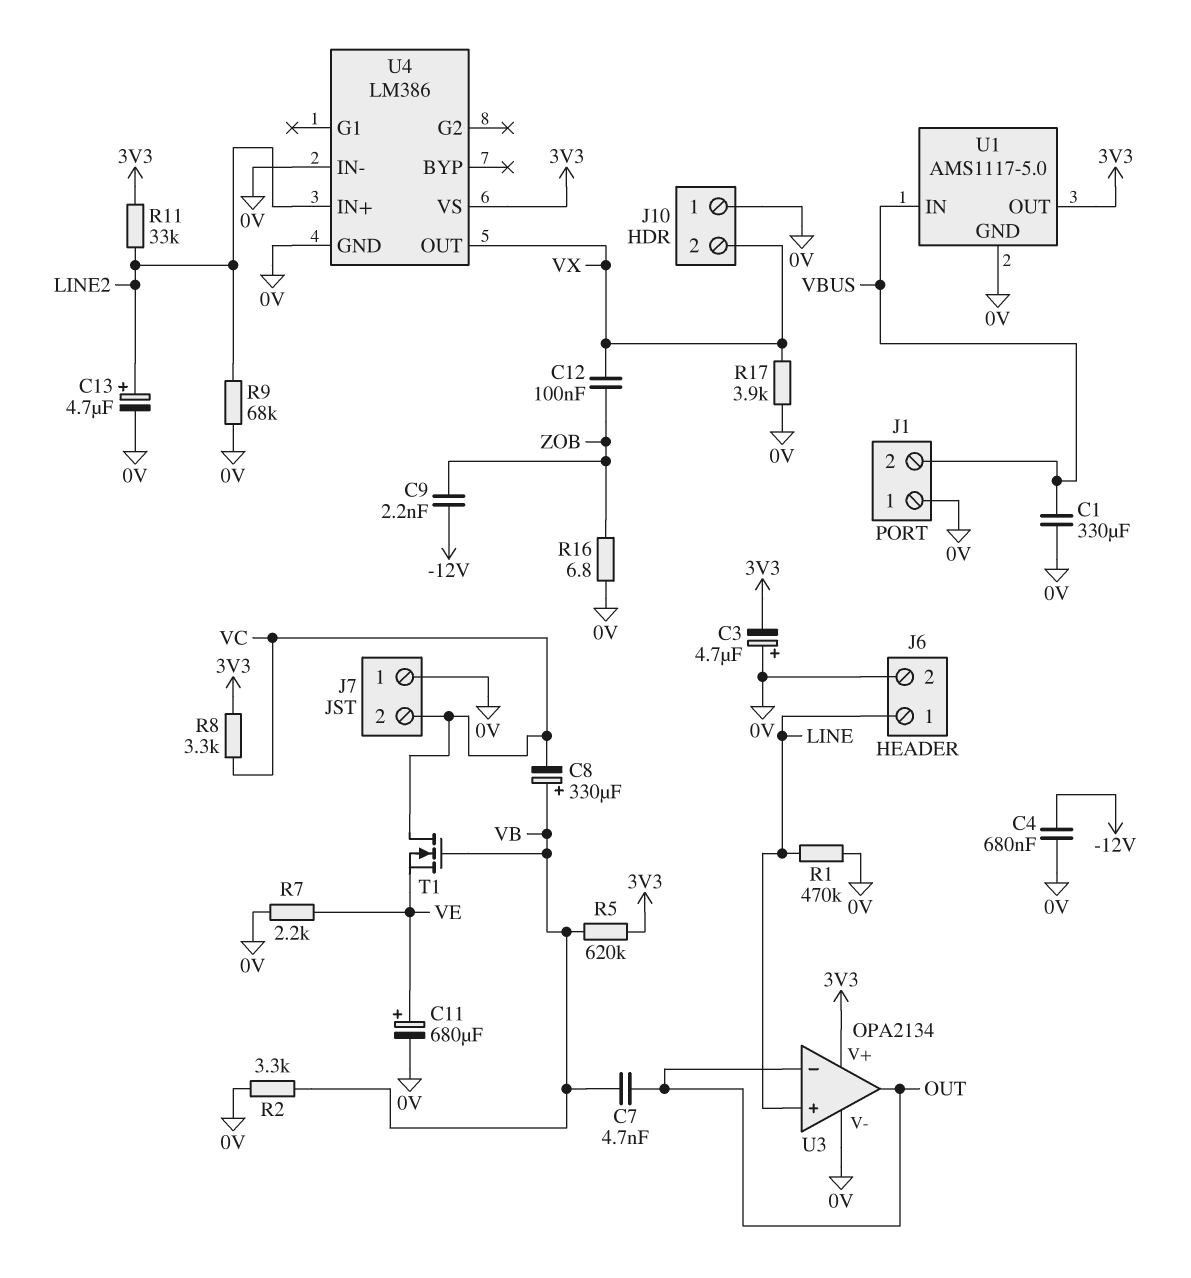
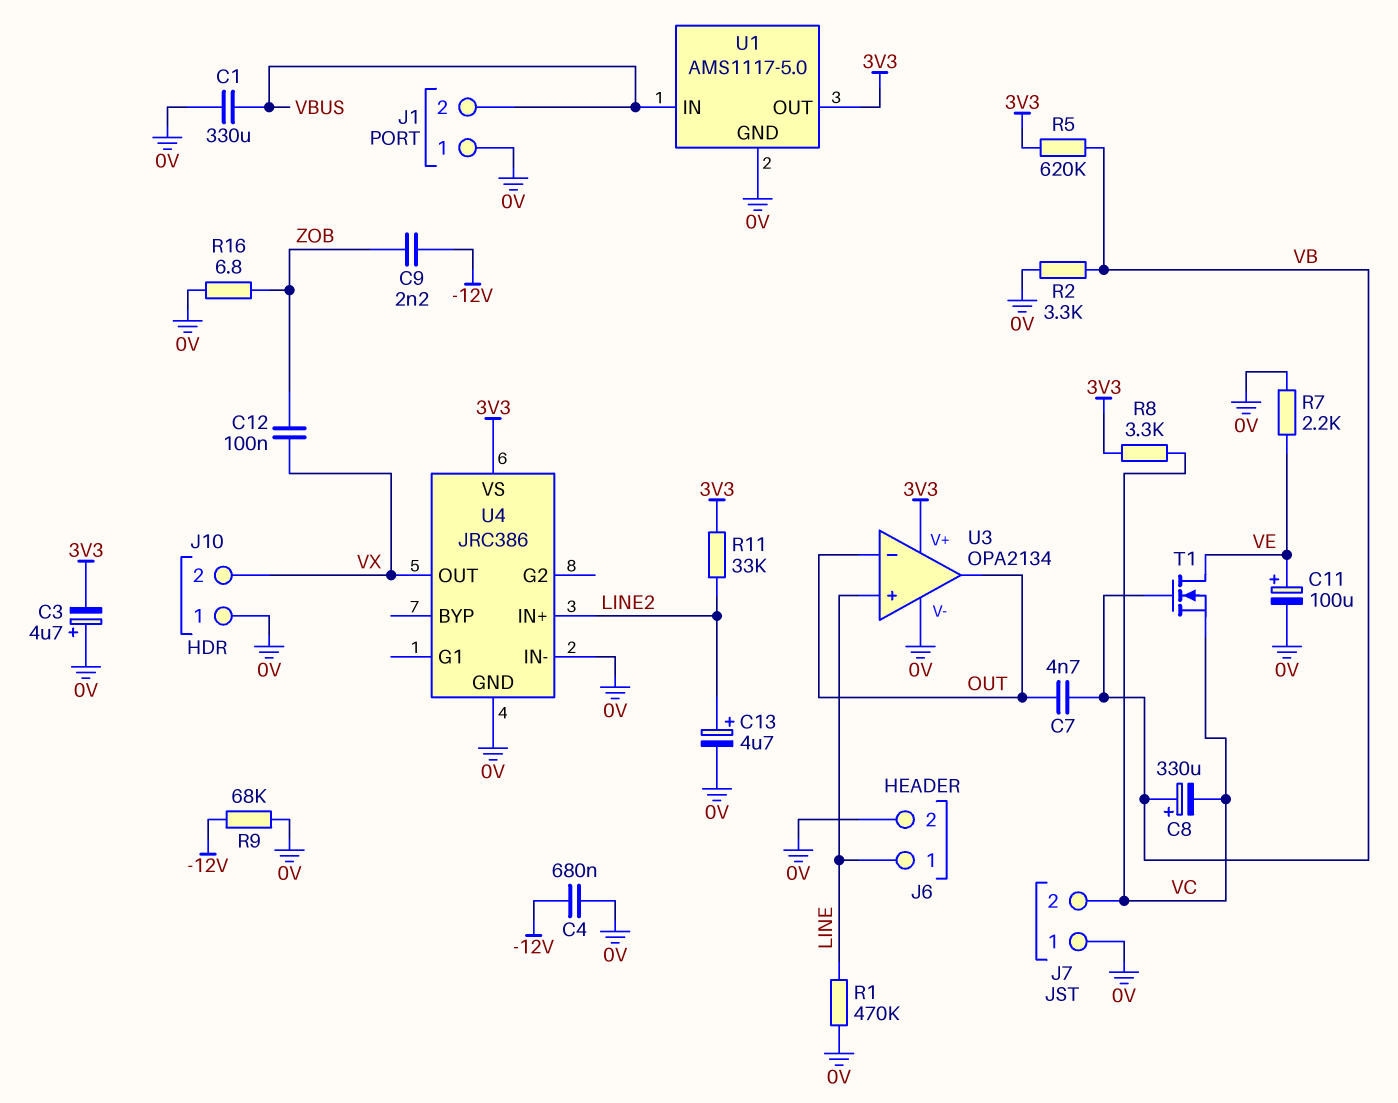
C11: 680uF (plus VE, minus 0V) -> 100uF (plus VE, minus 0V)
R9: 68k (0V, LINE2) -> 68k (-12V, 0V)
R17: 3.9k (0V, VX) -> none
T1: NMOS (G VB, D VC, S VE) -> NMOS (G VB, D VE, S VC)
U4: LM386 -> JRC386

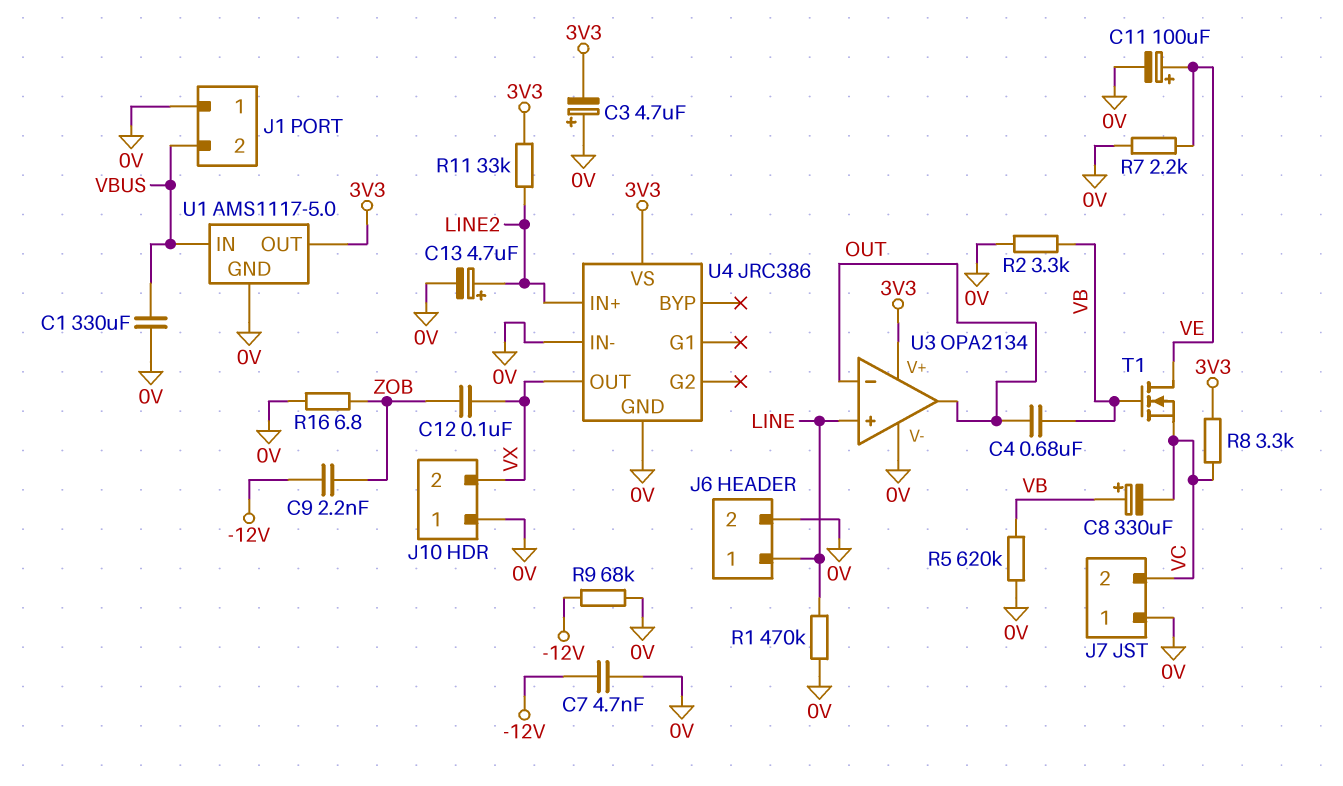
C4: 680nF (-12V, 0V) -> 680nF (OUT, VB)
C7: 4.7nF (OUT, VB) -> 4.7nF (-12V, 0V)
R5: 620k (3V3, VB) -> 620k (0V, VB)

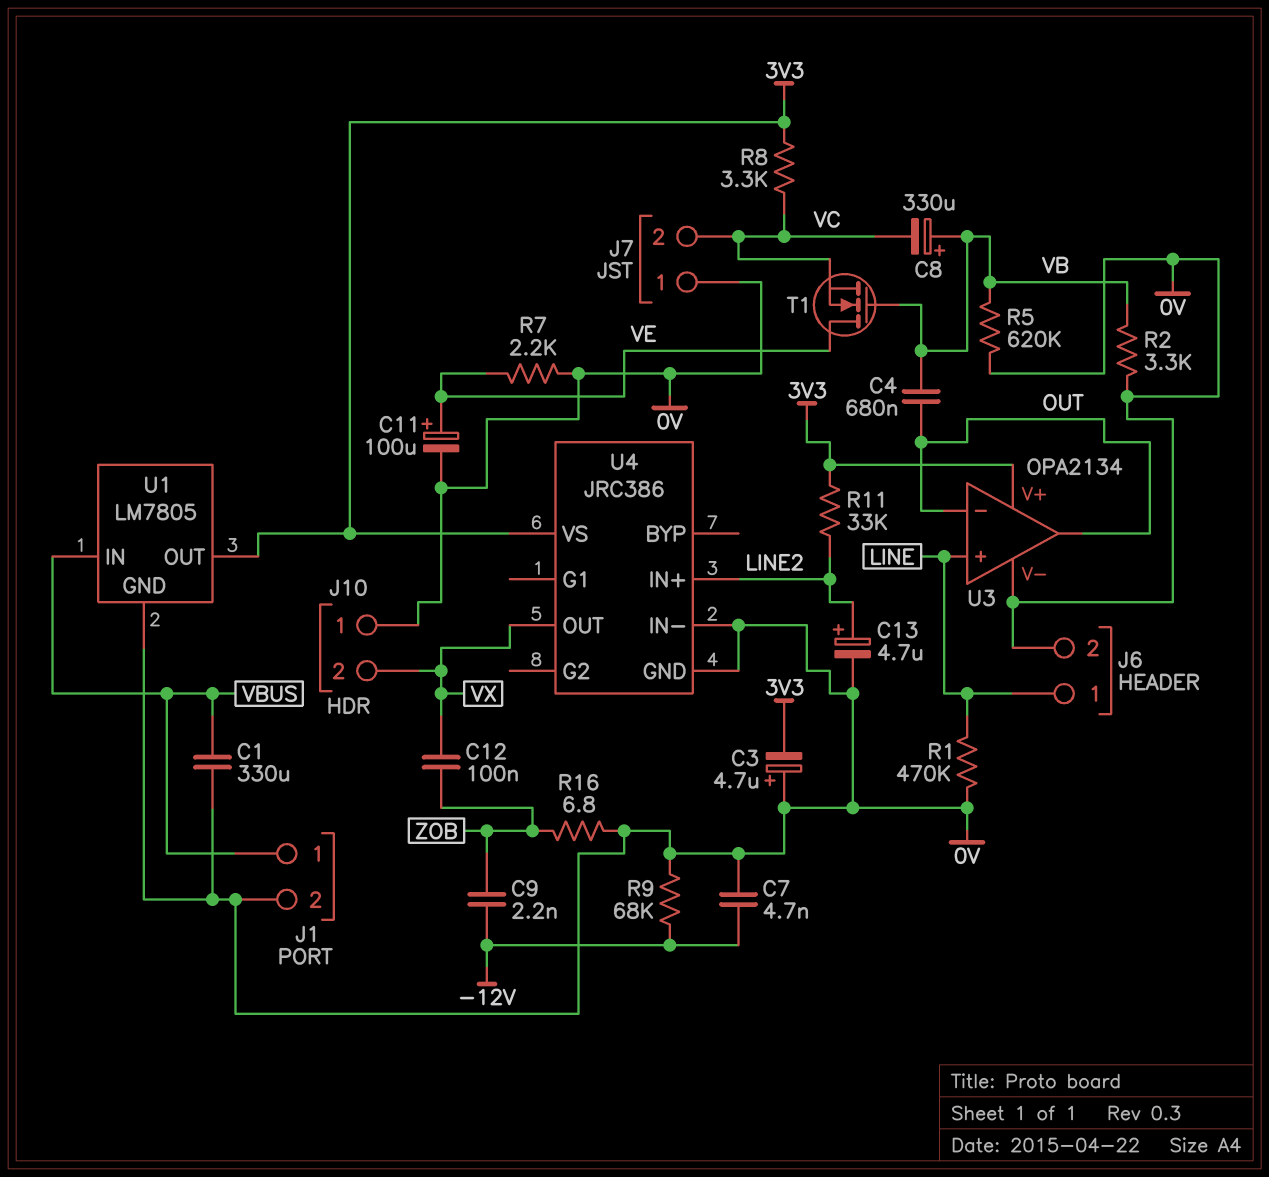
J1 pin 1: 0V -> VBUS
J1 pin 2: VBUS -> 0V
U1: AMS1117-5.0 -> LM7805

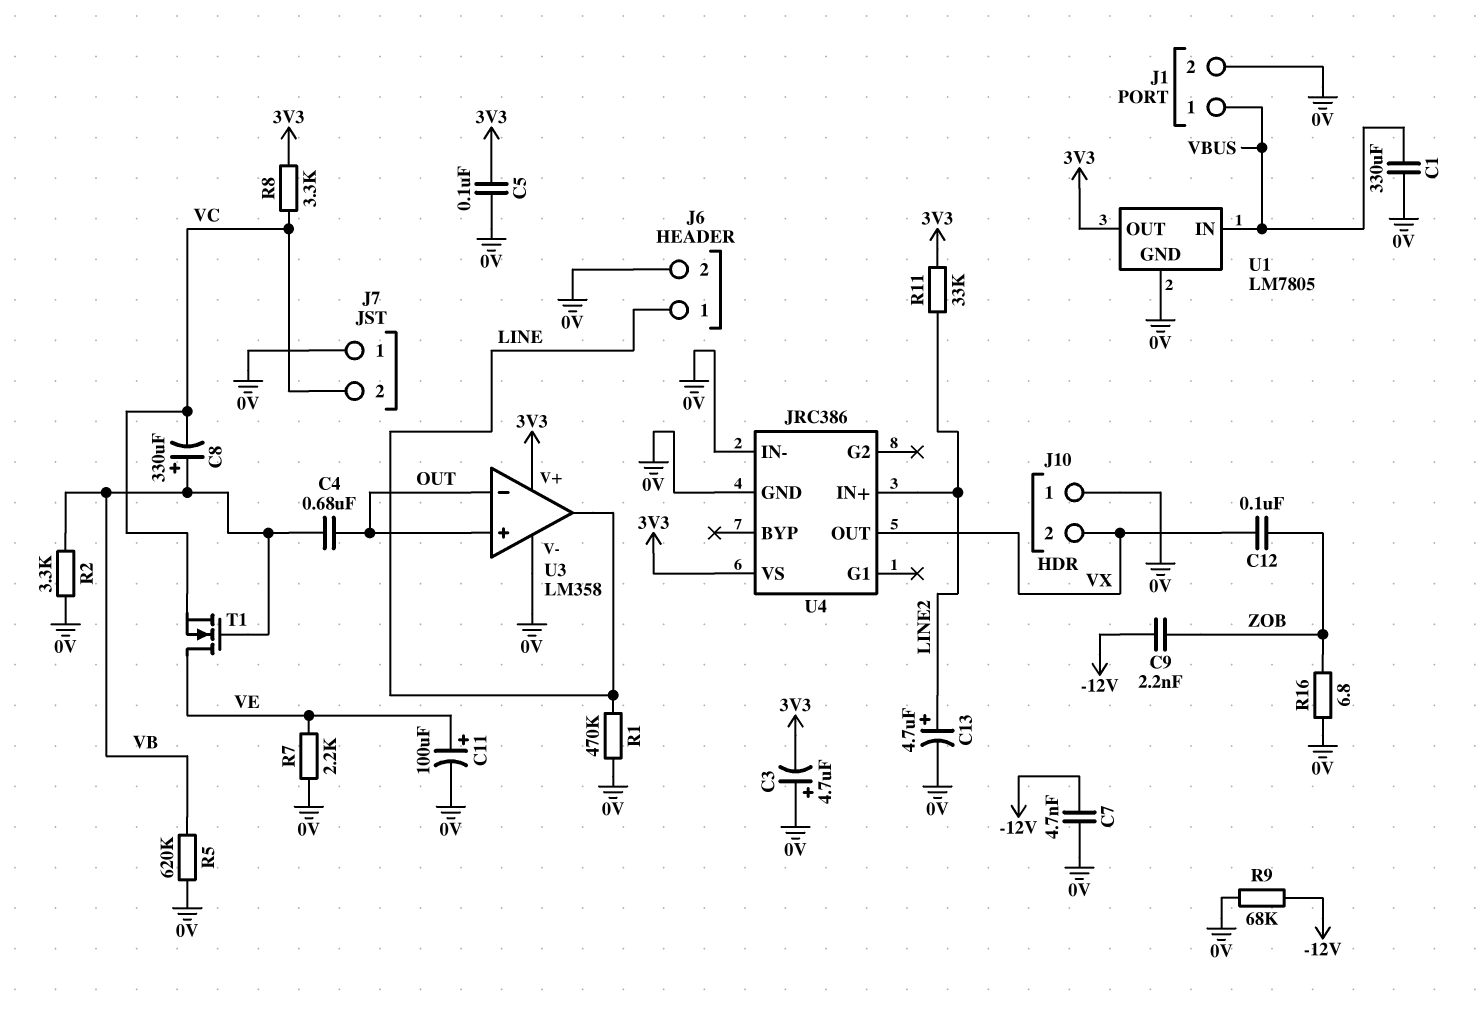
C5: none -> 100nF (0V, 3V3)
U3: OPA2134 -> LM358
U3 pin in+: LINE -> OUT
U3 pin out: OUT -> LINE

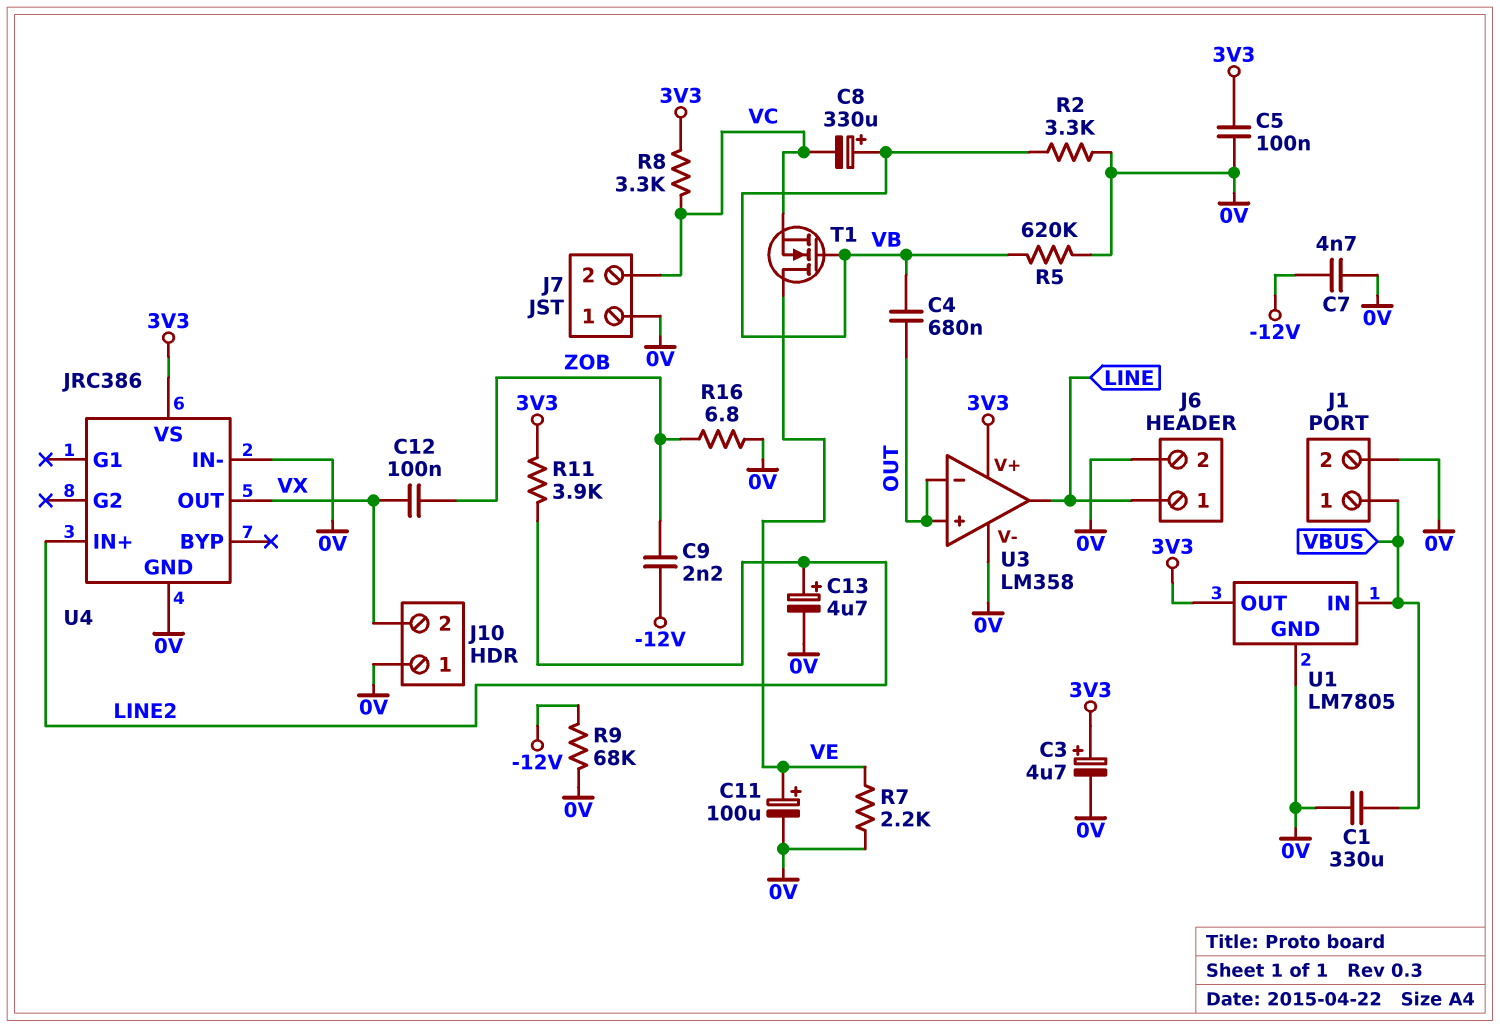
C3: 4.7uF (plus 0V, minus 3V3) -> 4.7uF (plus 3V3, minus 0V)
R1: 470k (0V, LINE) -> none
R11: 33k (3V3, LINE2) -> 3.9k (3V3, LINE2)

